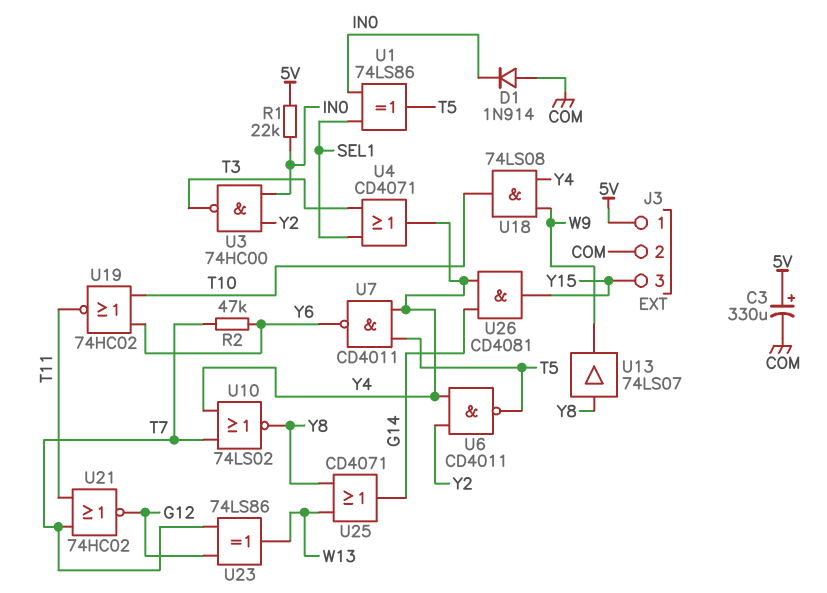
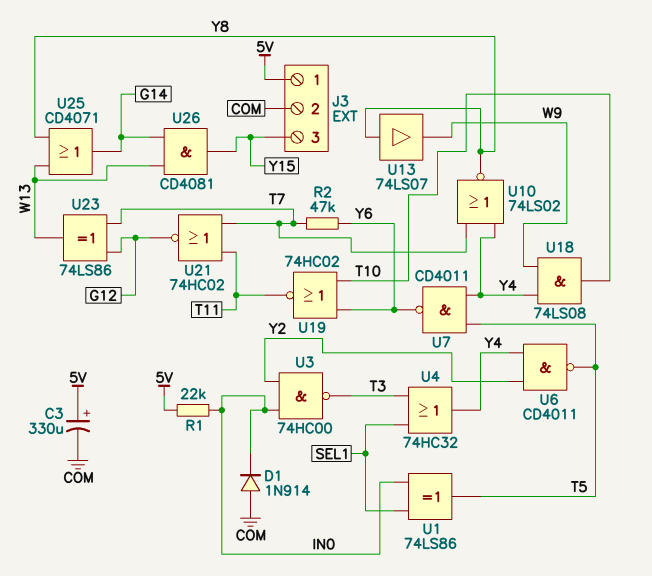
U4: OR CD4071 (in SEL1, in T3, out Y4) -> OR 74HC32 (in SEL1, in T3, out Y4)
U26: AND CD4081 (in G14, in Y4, out Y15) -> AND CD4081 (in G14, in W13, out Y15)

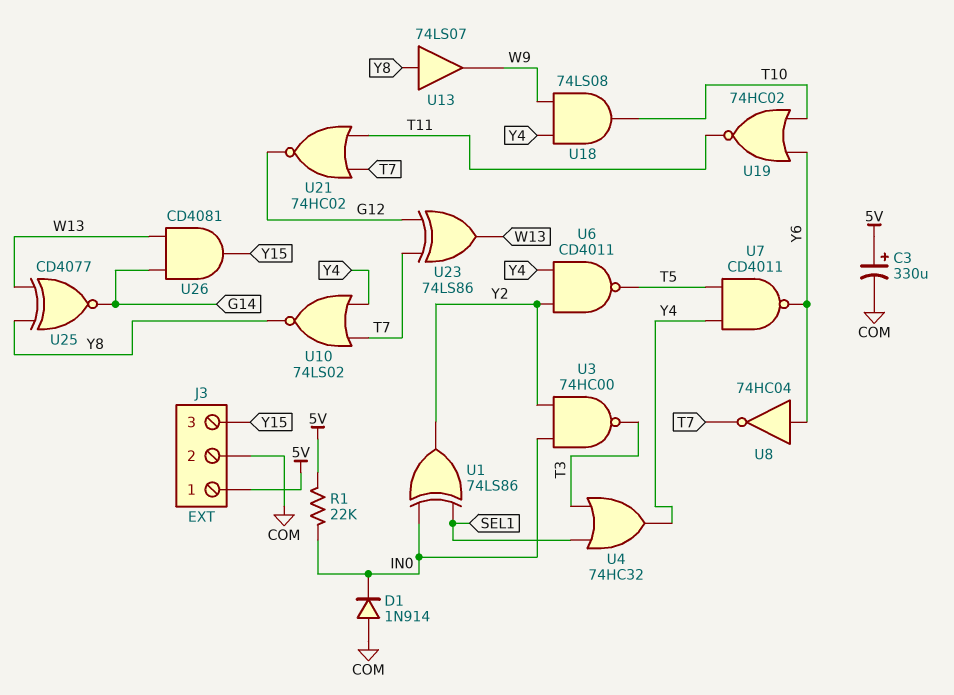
R2: 47k (T7, Y6) -> none
U1: XOR 74LS86 (in IN0, in SEL1, out T5) -> XOR 74LS86 (in IN0, in SEL1, out Y2)
U8: none -> NOT 74HC04 (in Y6, out T7)
U25: OR CD4071 (in W13, in Y8, out G14) -> XNOR CD4077 (in W13, in Y8, out G14)

